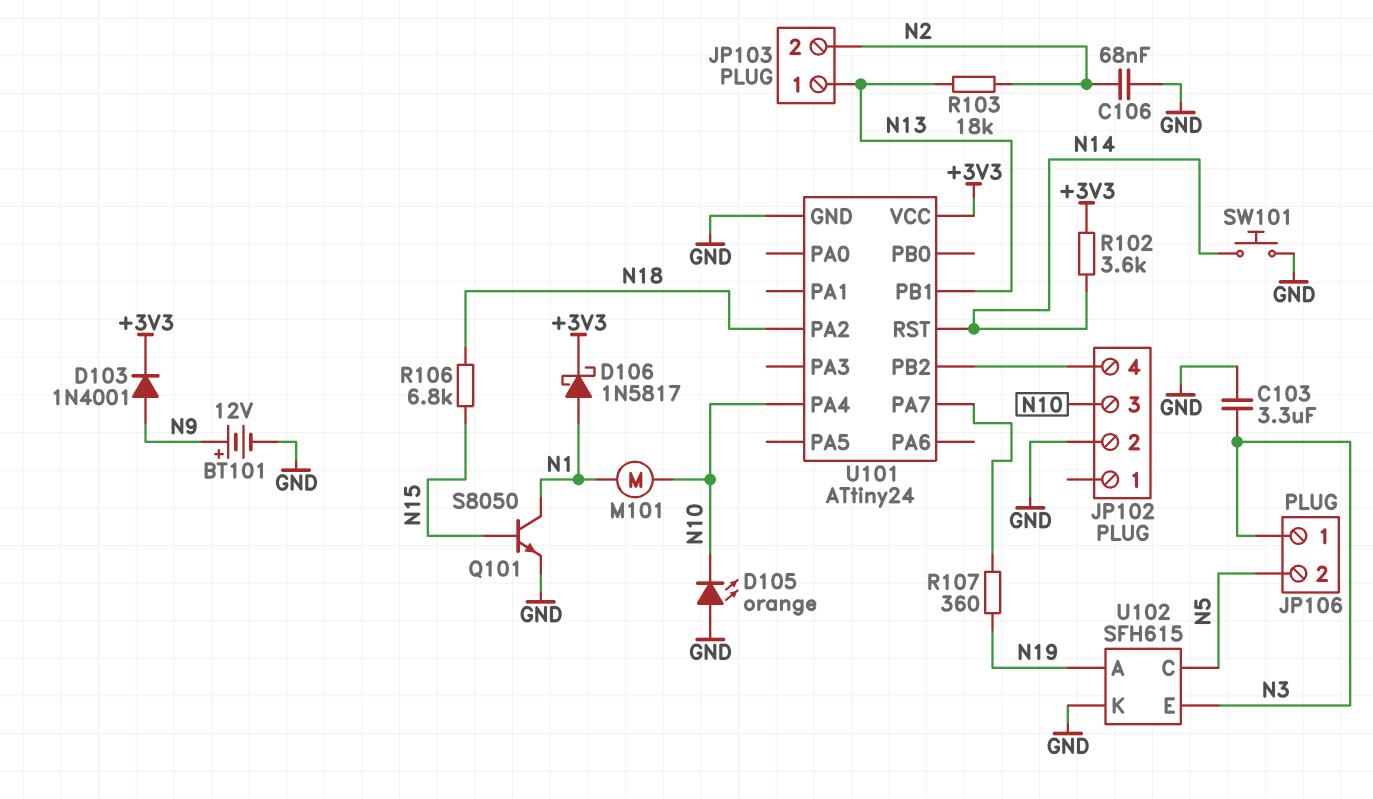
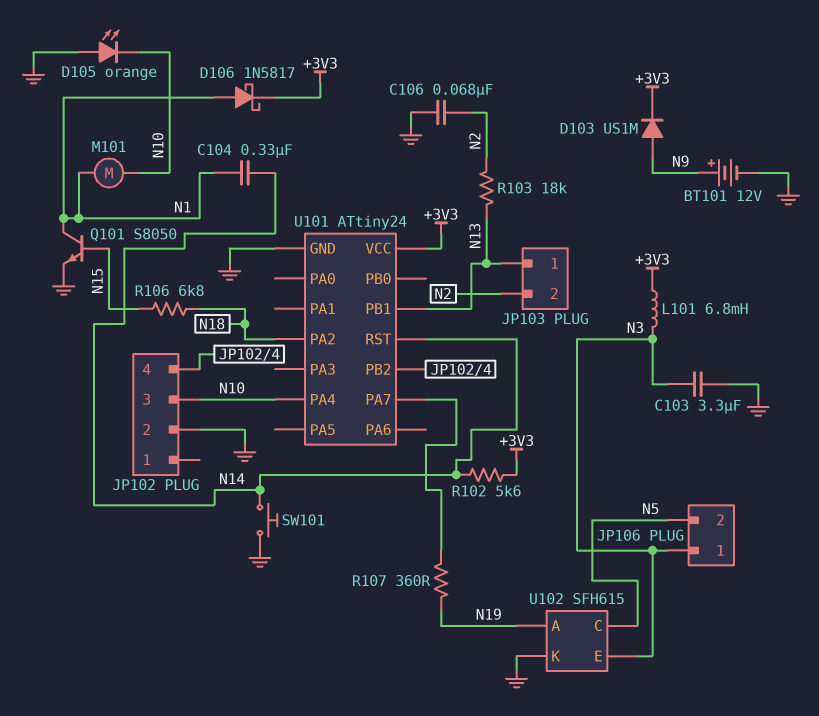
C104: none -> 330nF (N1, N14)
D103: diode 1N4001 (A N9, K +3V3) -> diode US1M (A N9, K +3V3)
L101: none -> 6.8mH (+3V3, N3)
R102: 3.6k (+3V3, N14) -> 5.6k (+3V3, N14)

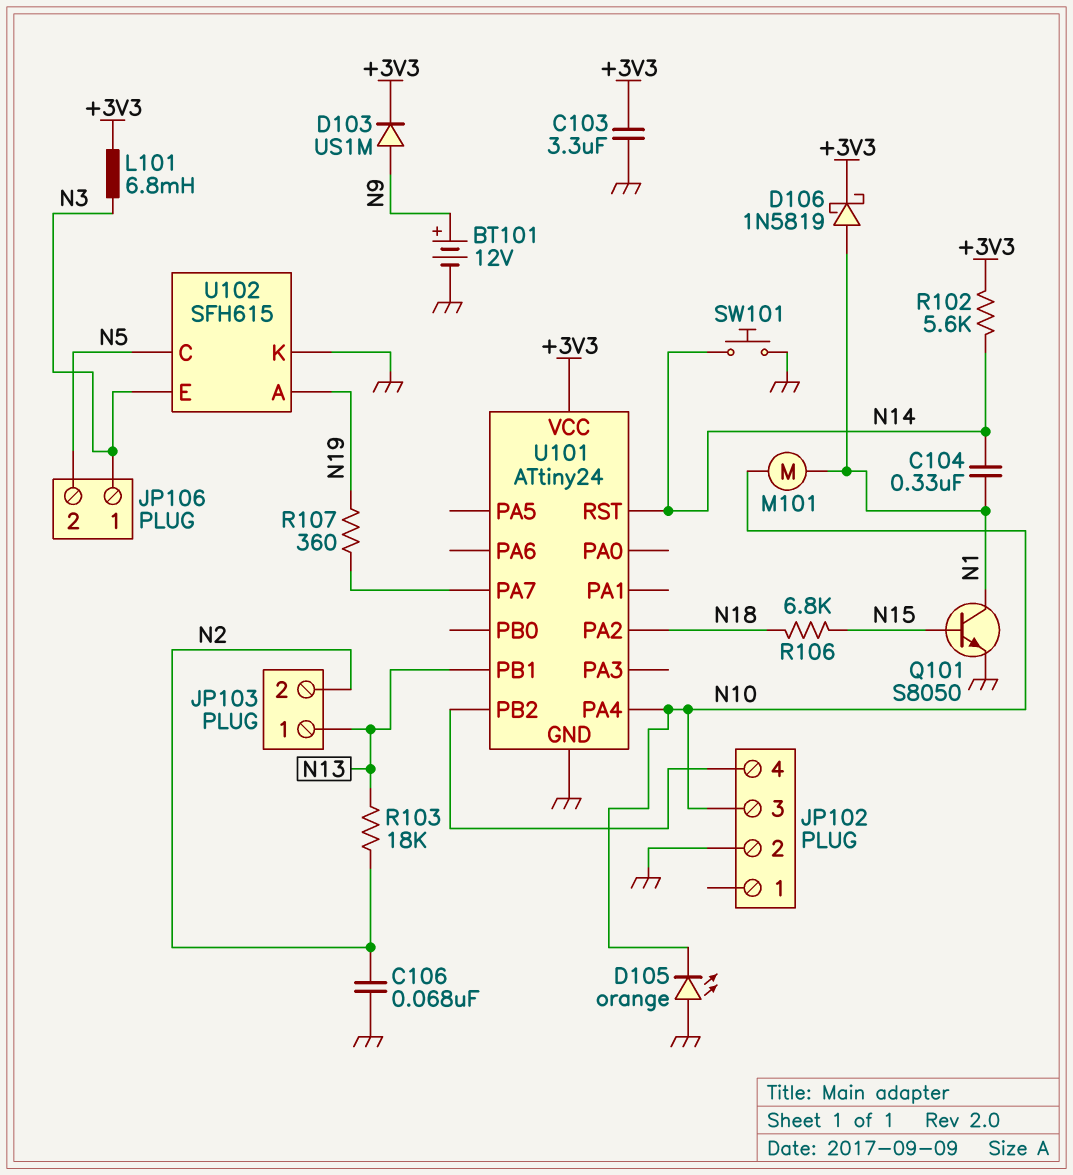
C103: 3.3uF (GND, N3) -> 3.3uF (+3V3, GND)
D106: schottky 1N5817 (A N1, K +3V3) -> schottky 1N5819 (A N1, K +3V3)

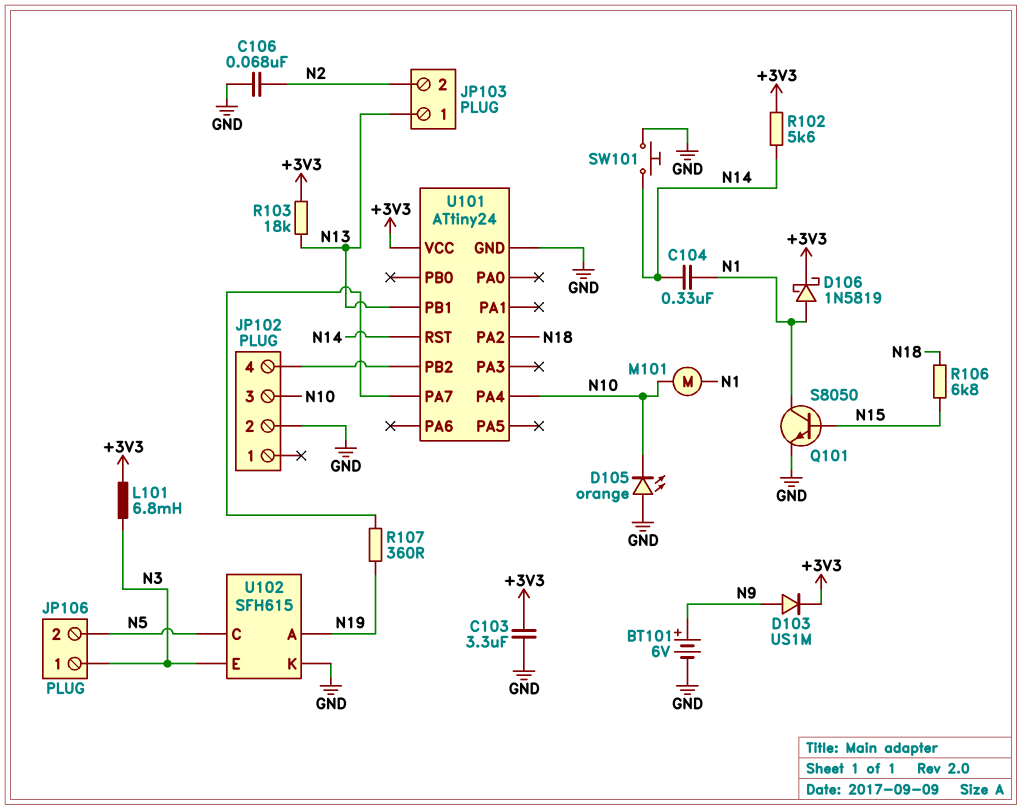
BT101: 12V (plus N9, minus GND) -> 6V (plus N9, minus GND)
R103: 18k (N2, N13) -> 18k (+3V3, N13)

